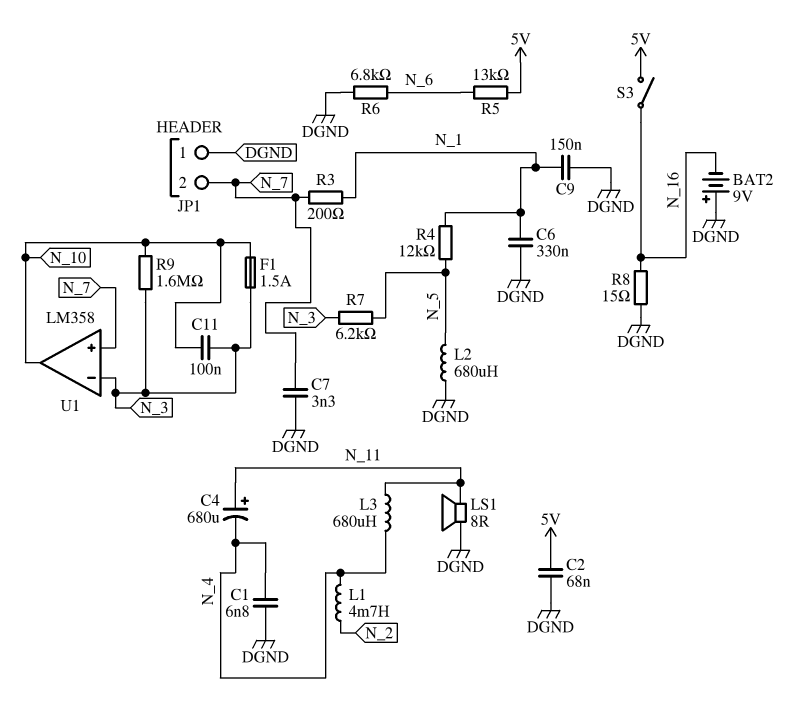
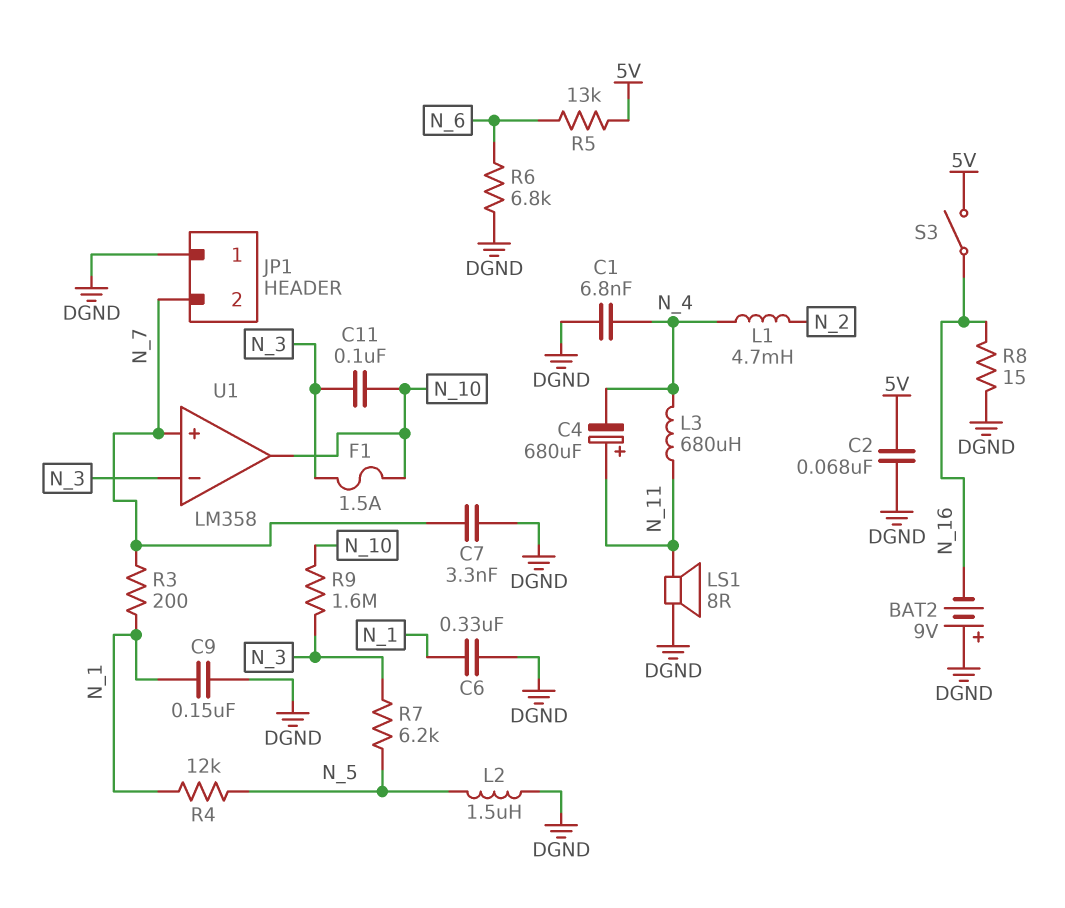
L2: 680uH (DGND, N_5) -> 1.5uH (DGND, N_5)

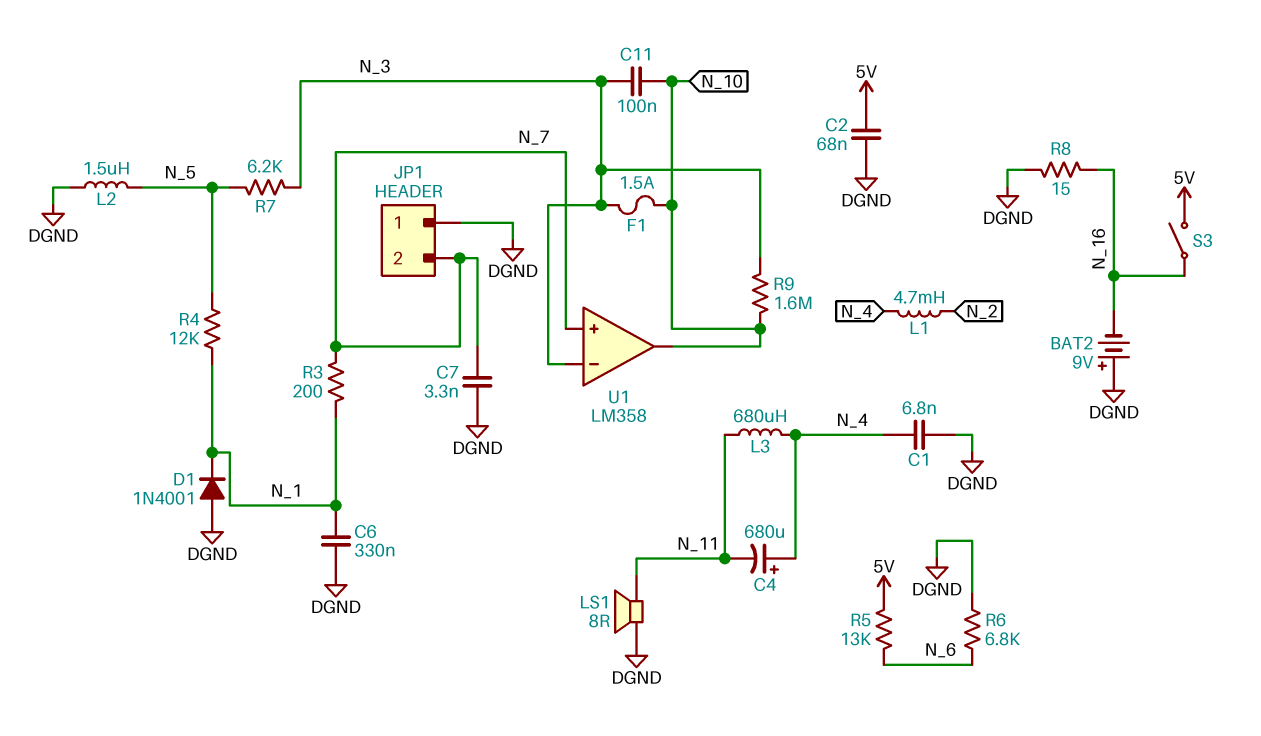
C4: 680uF (plus N_11, minus N_4) -> 680uF (plus N_4, minus N_11)
C9: 150nF (DGND, N_1) -> none
D1: none -> diode 1N4001 (A DGND, K N_1)

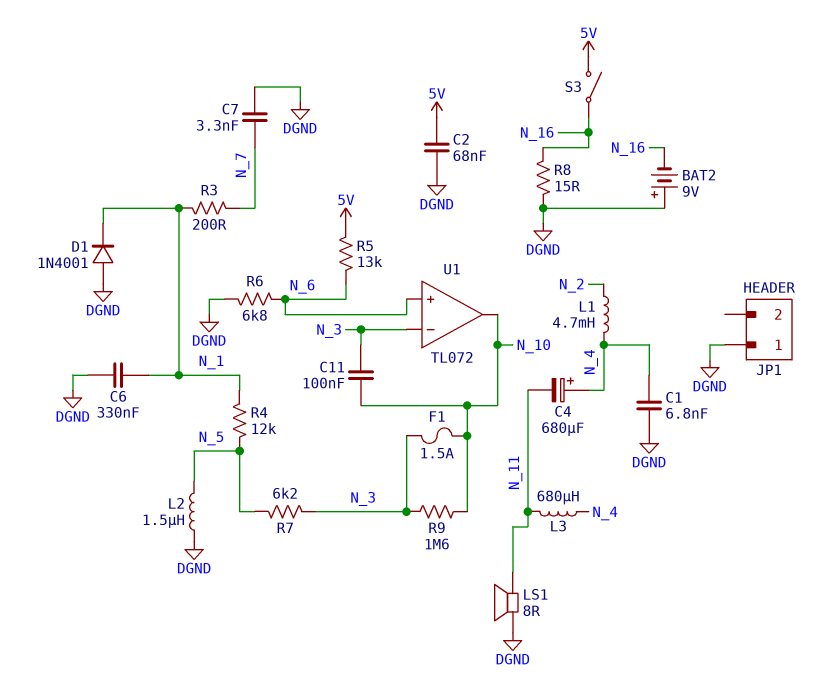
JP1 pin 2: N_7 -> none
U1: LM358 -> TL072
U1 pin in+: N_7 -> N_6

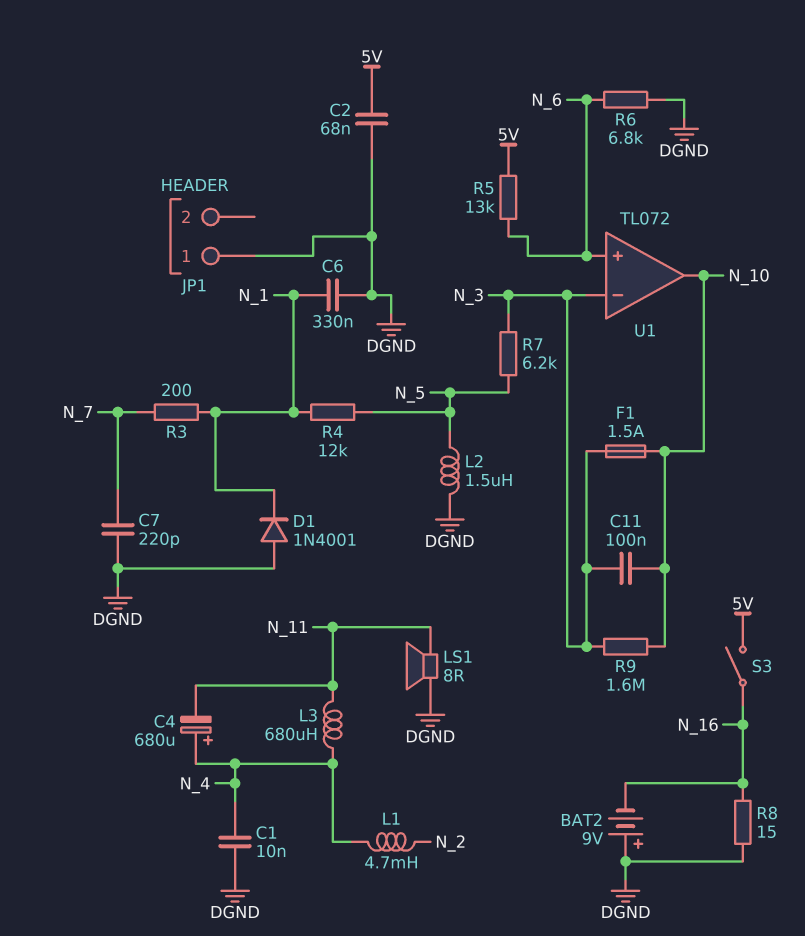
C1: 6.8nF (DGND, N_4) -> 10nF (DGND, N_4)
C7: 3.3nF (DGND, N_7) -> 220pF (DGND, N_7)

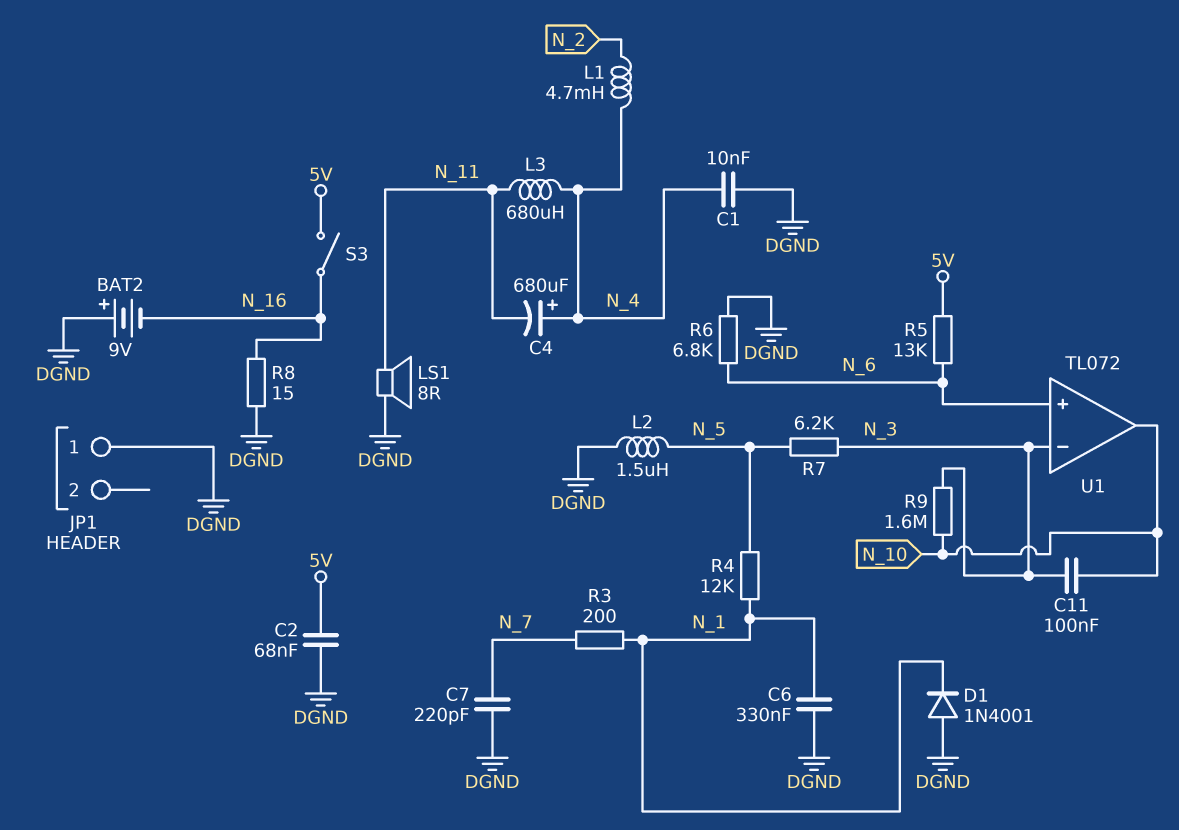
F1: 1.5A (N_3, N_10) -> none

